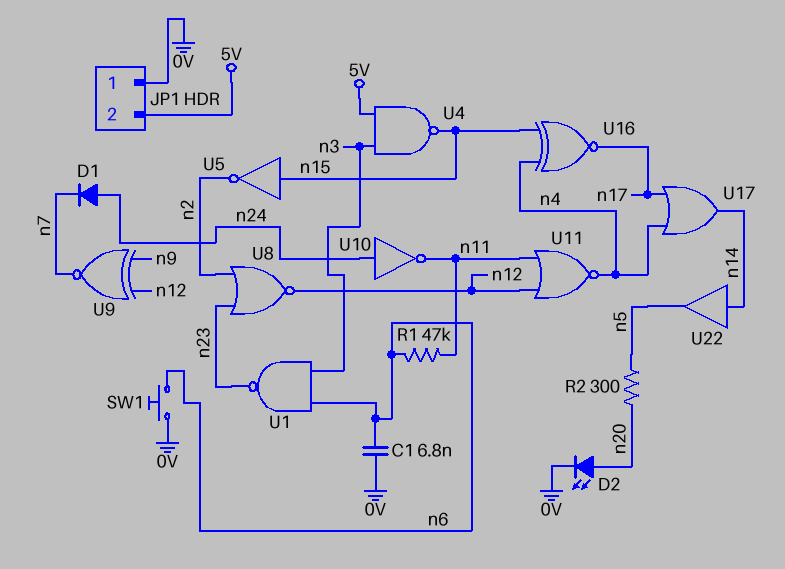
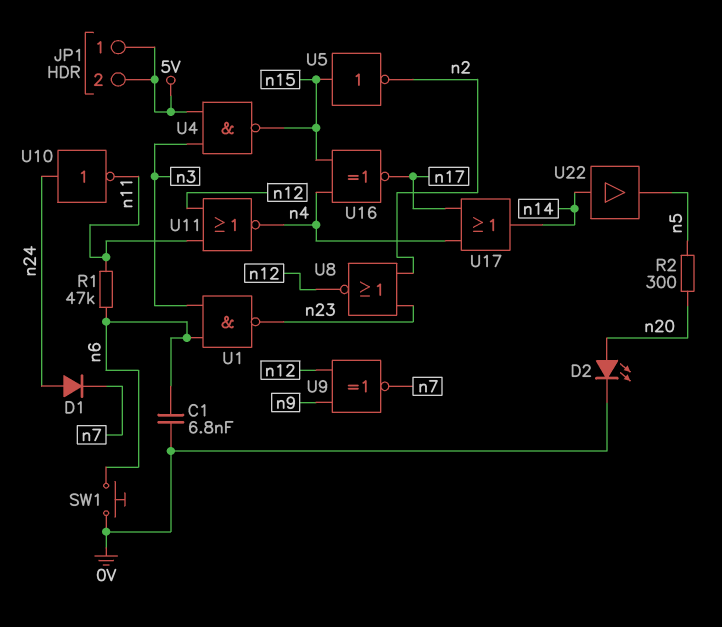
JP1 pin 1: 0V -> 5V

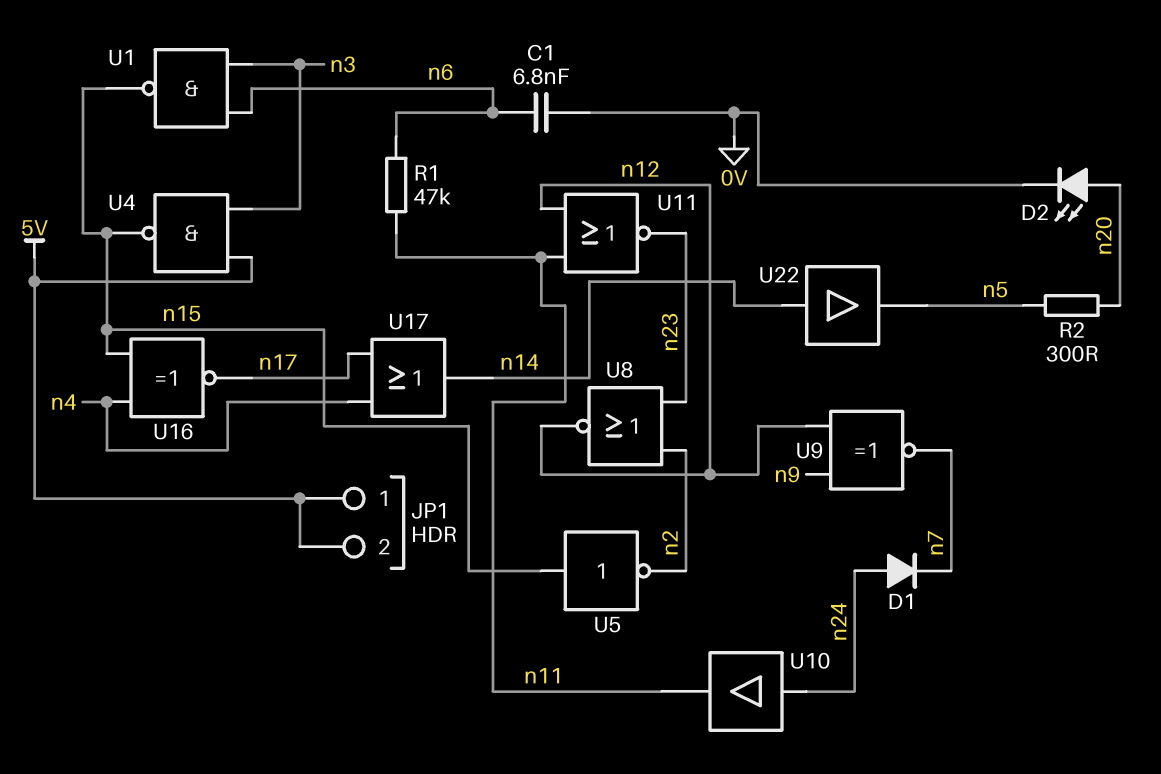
SW1: button (0V, n6) -> none
U1: NAND (in n3, in n6, out n23) -> NAND (in n3, in n6, out n15)
U10: NOT (in n24, out n11) -> buffer (in n24, out n11)
U11: NOR (in n11, in n12, out n4) -> NOR (in n11, in n12, out n23)

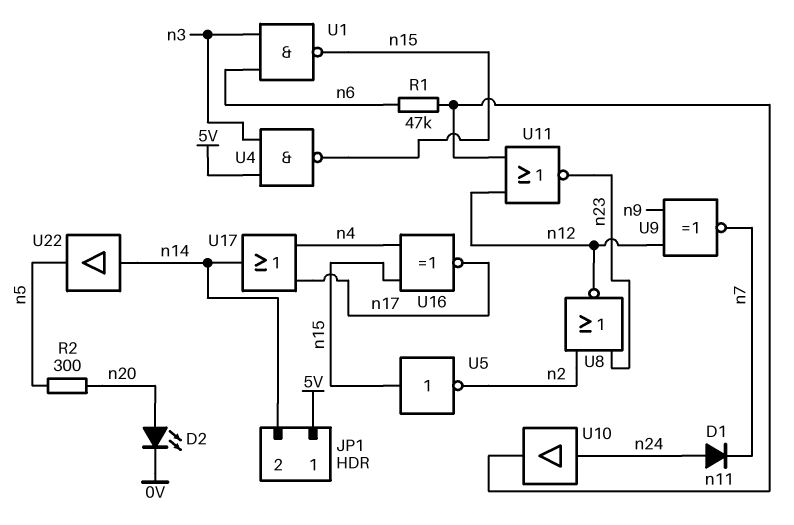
C1: 6.8nF (0V, n6) -> none
JP1 pin 2: 5V -> n14

